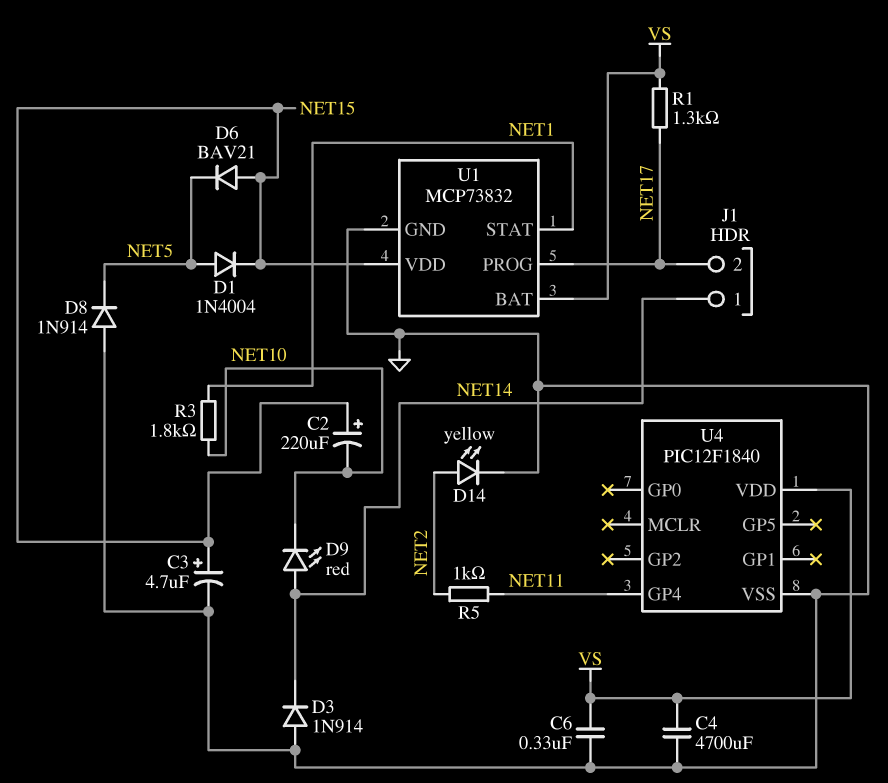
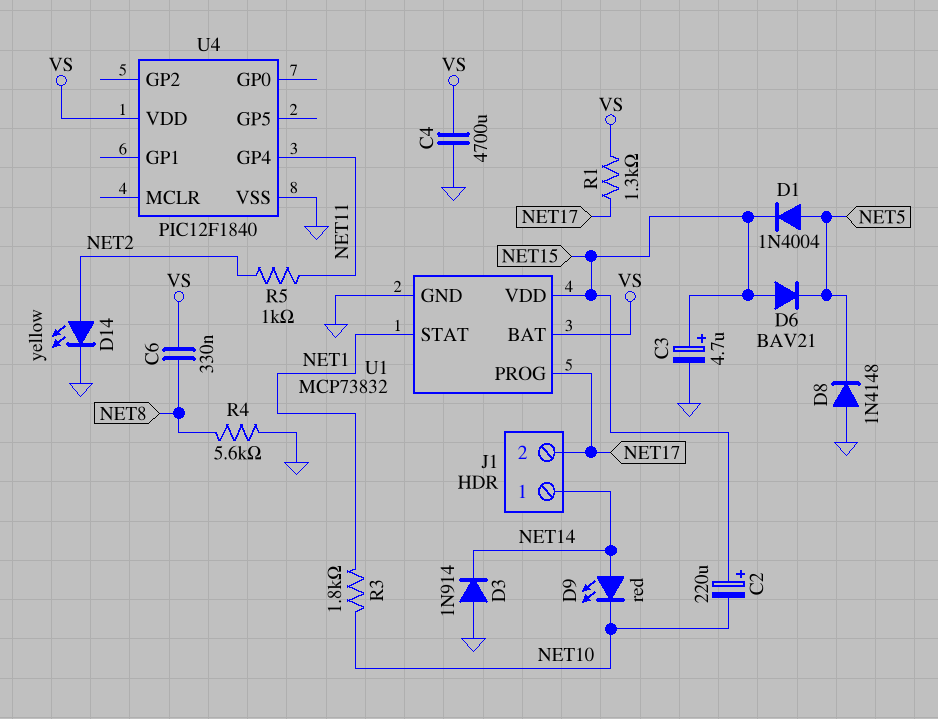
C6: 330nF (GND, VS) -> 330nF (NET8, VS)
D8: diode 1N914 (A GND, K NET5) -> diode 1N4148 (A GND, K NET5)
R4: none -> 5.6k (GND, NET8)

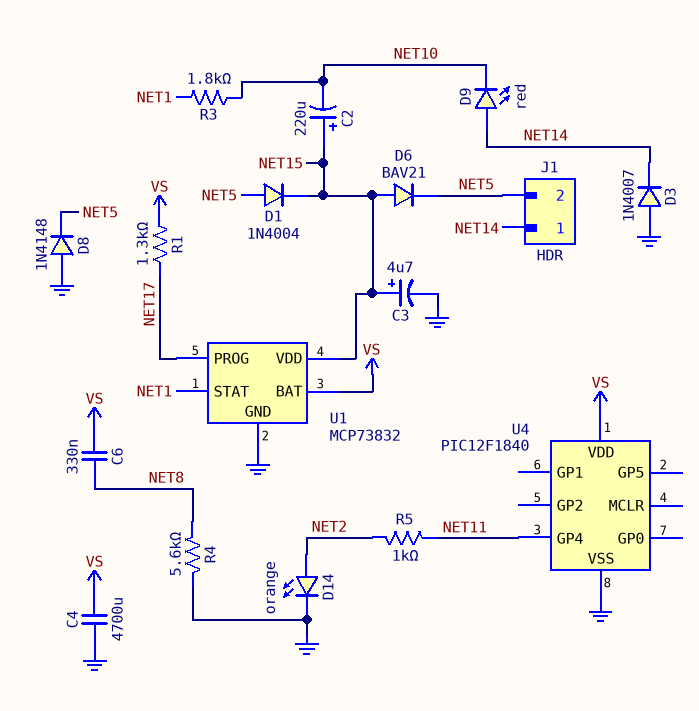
D3: diode 1N914 (A GND, K NET14) -> diode 1N4007 (A GND, K NET14)
D14: LED yellow (A NET2, K GND) -> LED orange (A NET2, K GND)
J1 pin 2: NET17 -> NET5

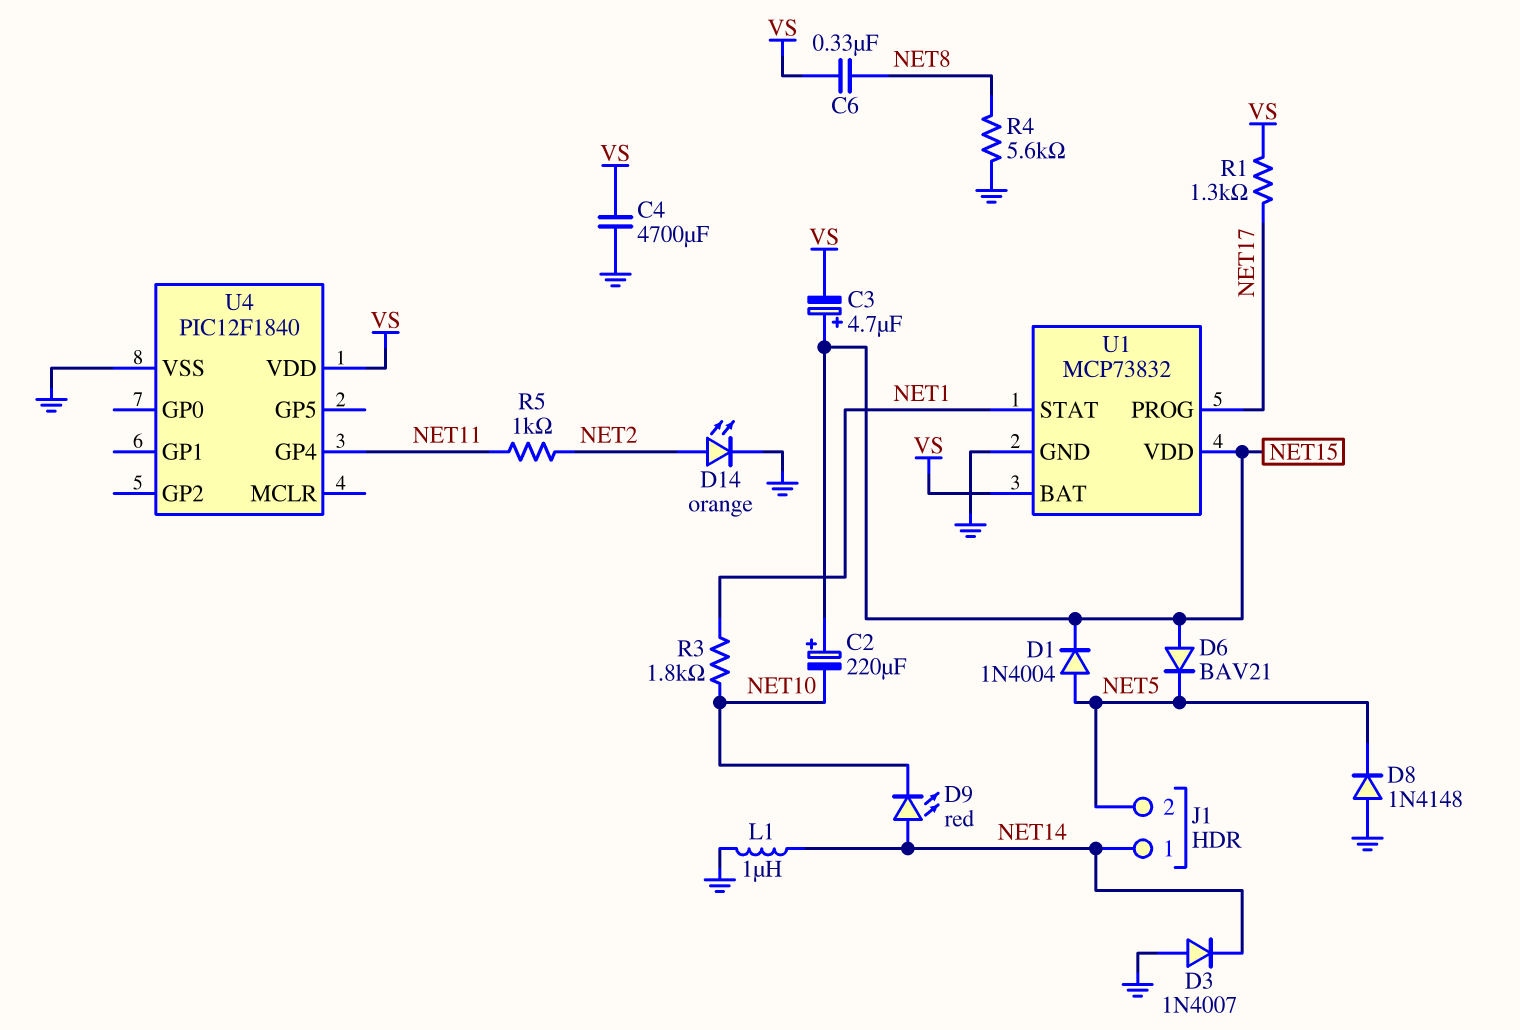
C3: 4.7uF (plus NET15, minus GND) -> 4.7uF (plus NET15, minus VS)
L1: none -> 1uH (GND, NET14)

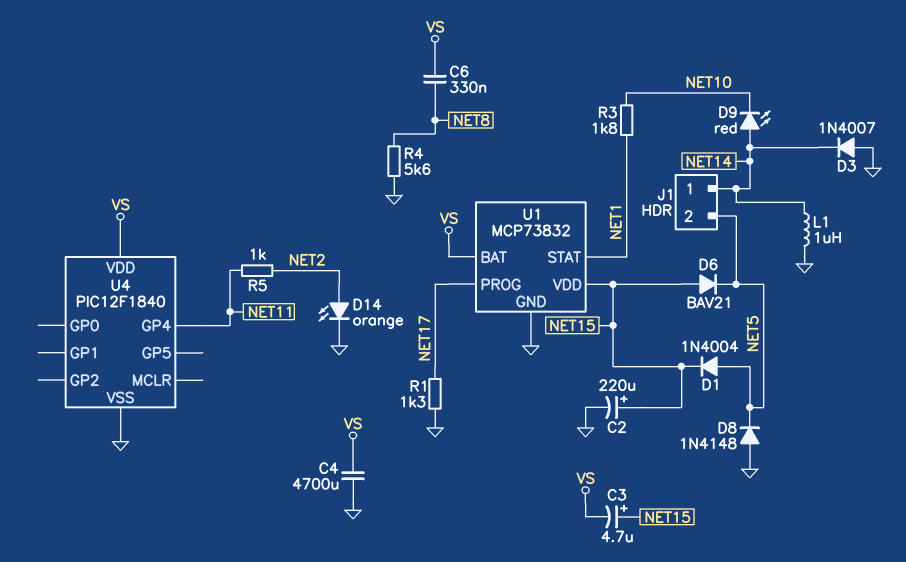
C2: 220uF (plus NET15, minus NET10) -> 220uF (plus NET15, minus GND)
R1: 1.3k (NET17, VS) -> 1.3k (GND, NET17)

